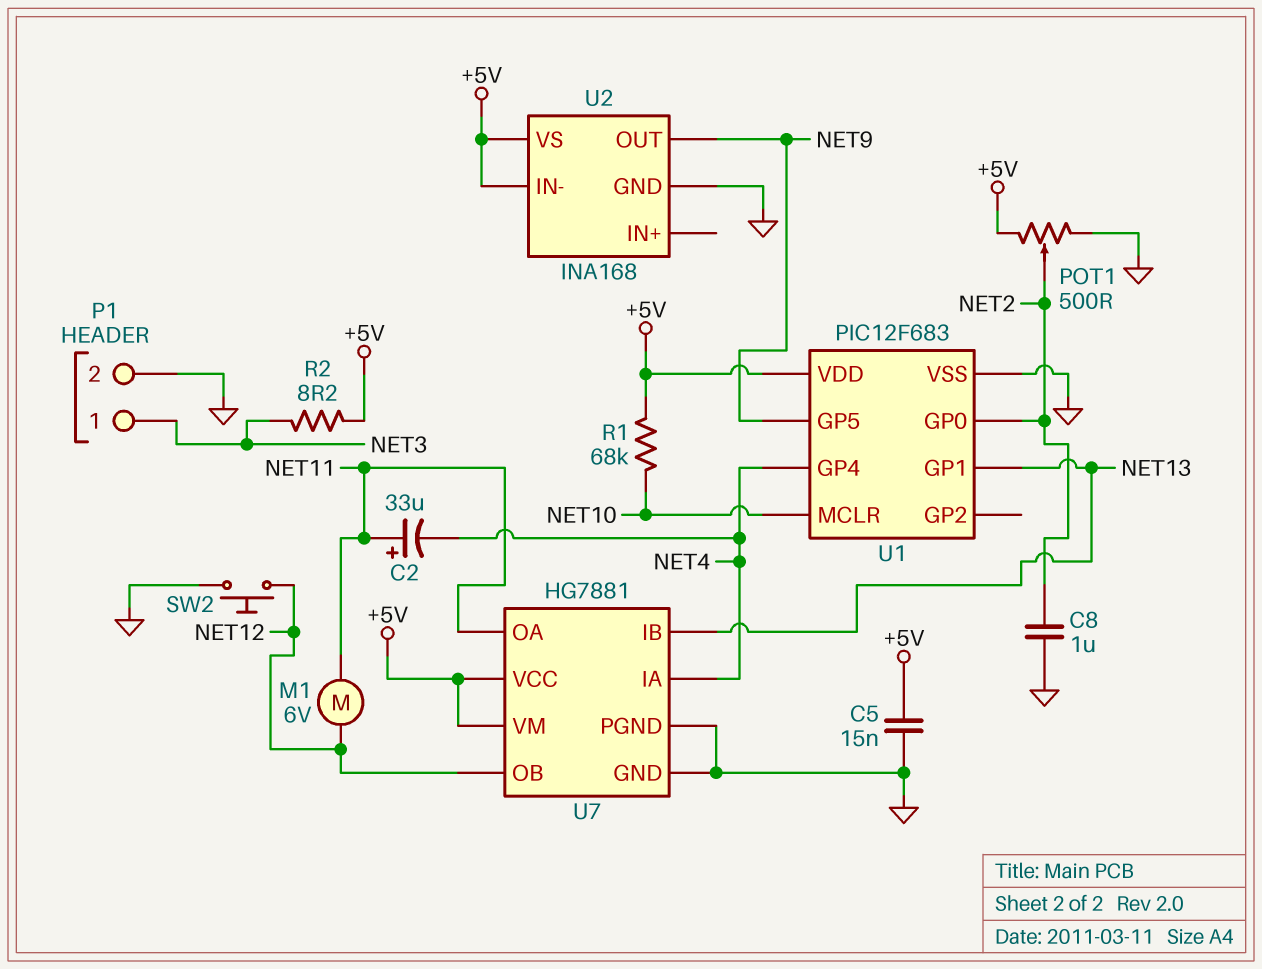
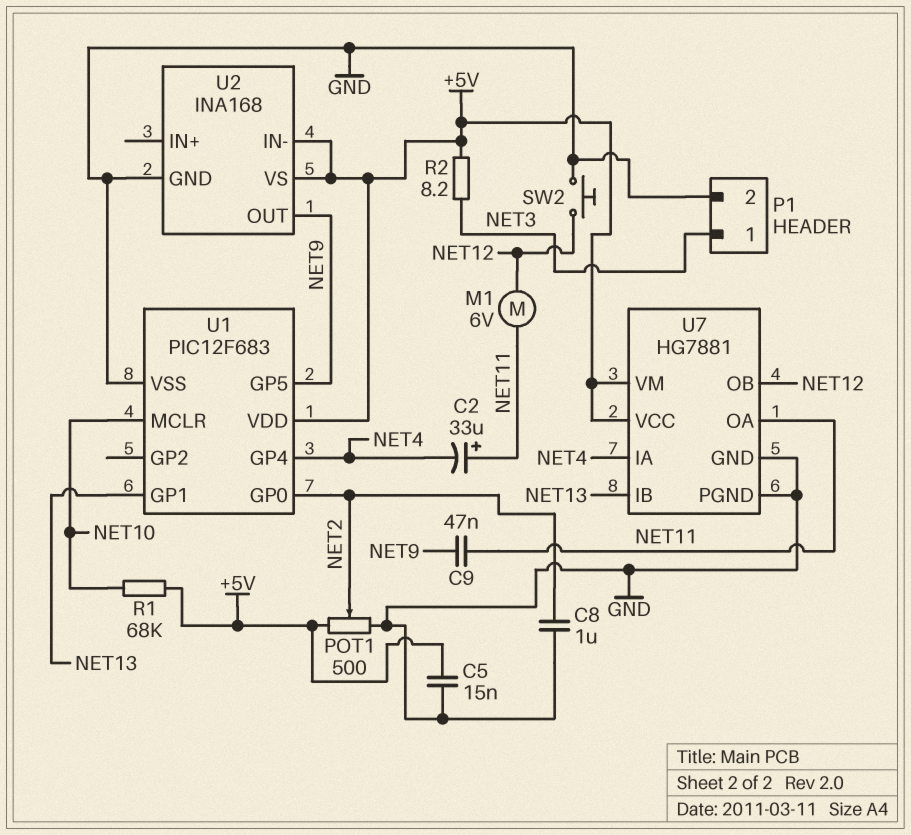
C9: none -> 47nF (NET9, NET11)

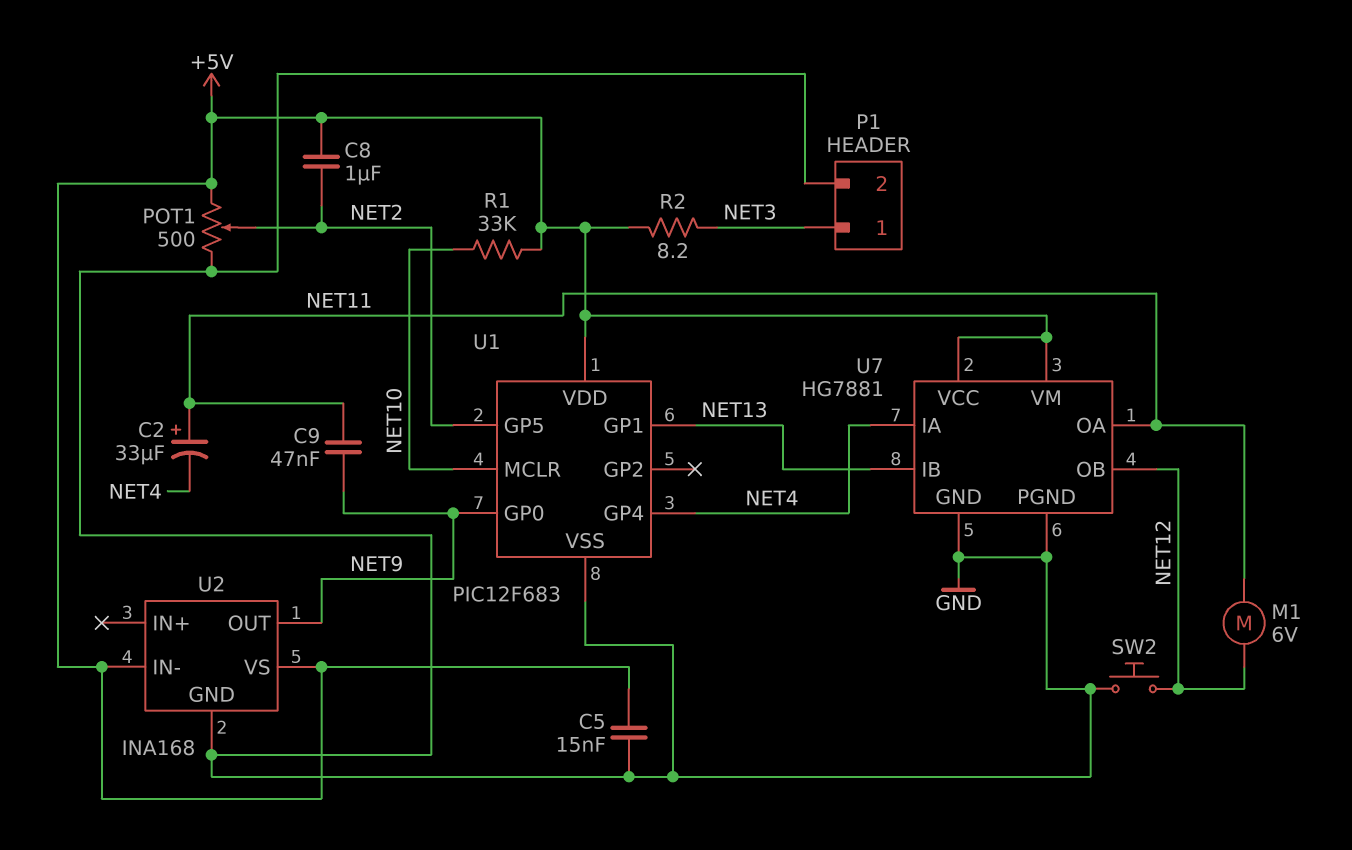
C8: 1uF (GND, NET2) -> 1uF (+5V, NET2)
R1: 68k (+5V, NET10) -> 33k (+5V, NET10)
U1 pin GP0: NET2 -> NET9
U1 pin GP5: NET9 -> NET2

